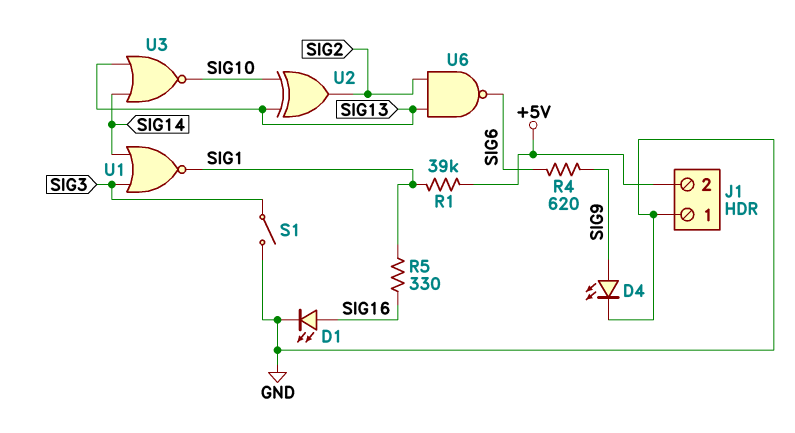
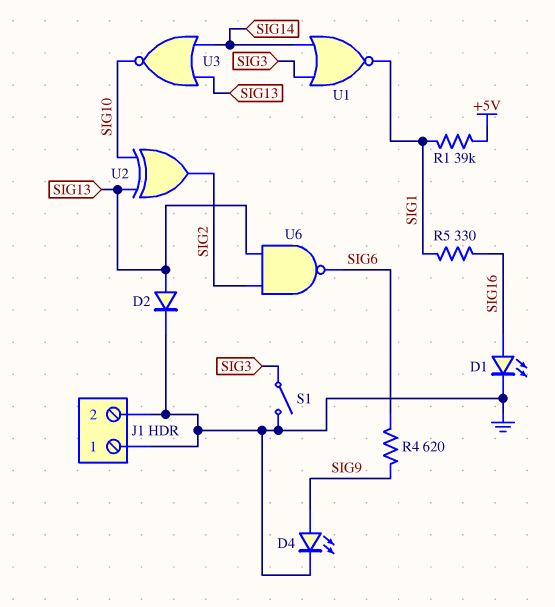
D2: none -> diode (A SIG13, K GND)
J1 pin 2: +5V -> GND

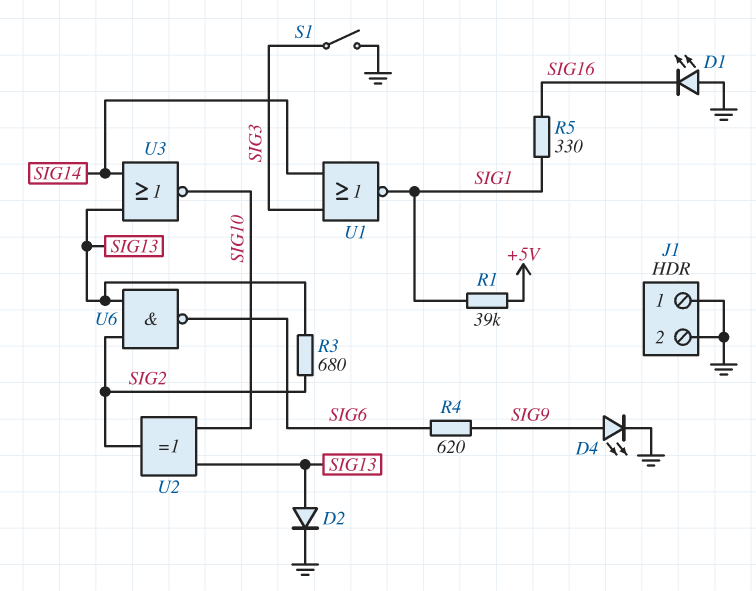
D1: LED (A SIG16, K GND) -> LED (A GND, K SIG16)
R3: none -> 680 (SIG2, SIG13)

